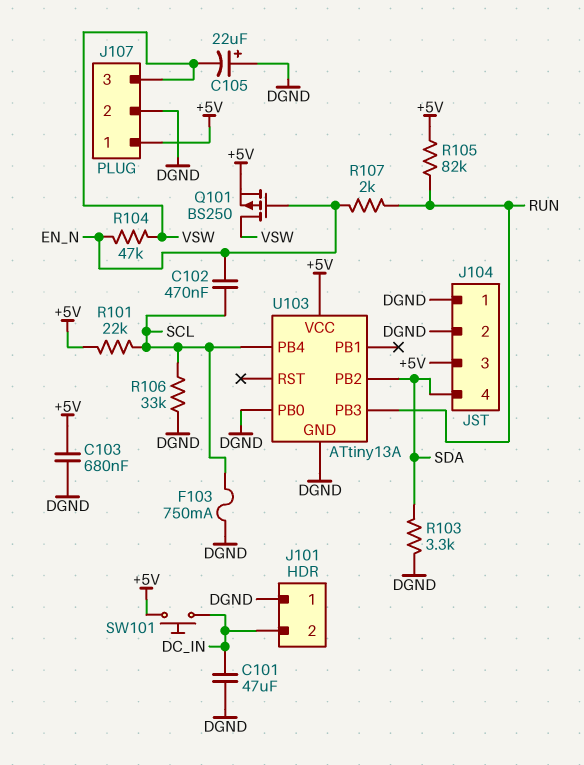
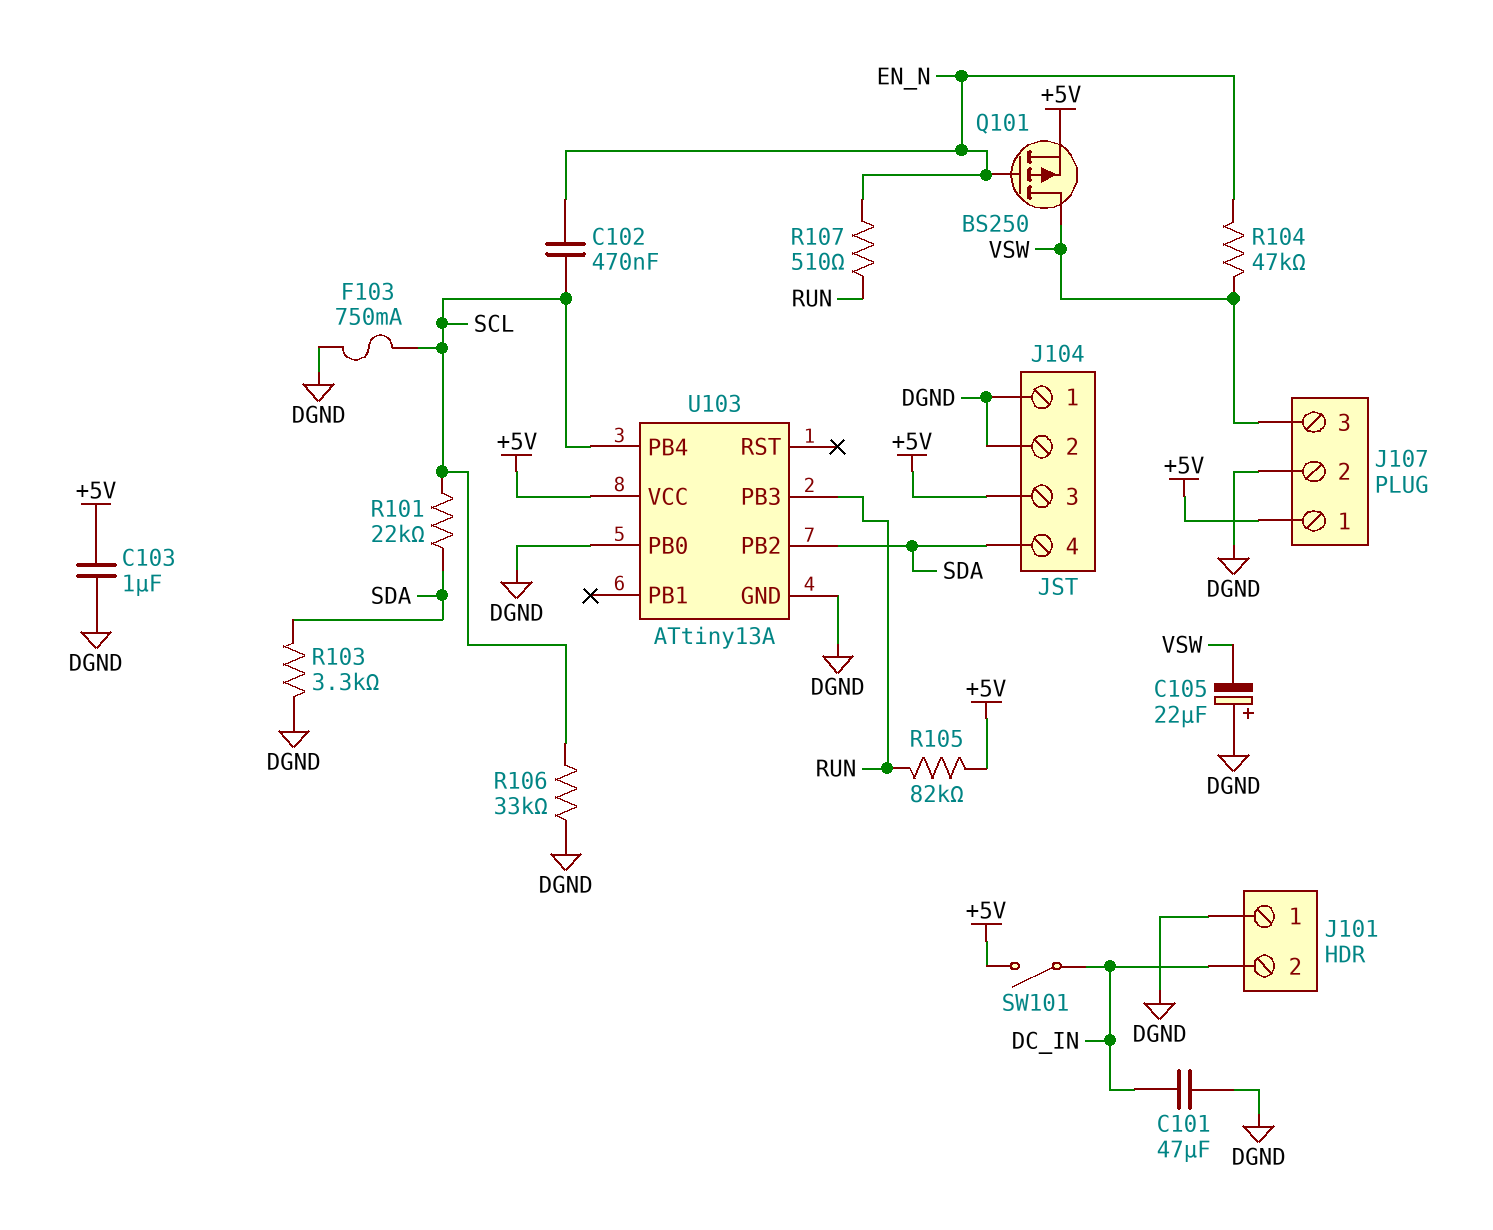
C103: 680nF (+5V, DGND) -> 1uF (+5V, DGND)
R101: 22k (+5V, SCL) -> 22k (SCL, SDA)
R107: 2k (EN_N, RUN) -> 510 (EN_N, RUN)
SW101: button (+5V, DC_IN) -> switch (+5V, DC_IN)

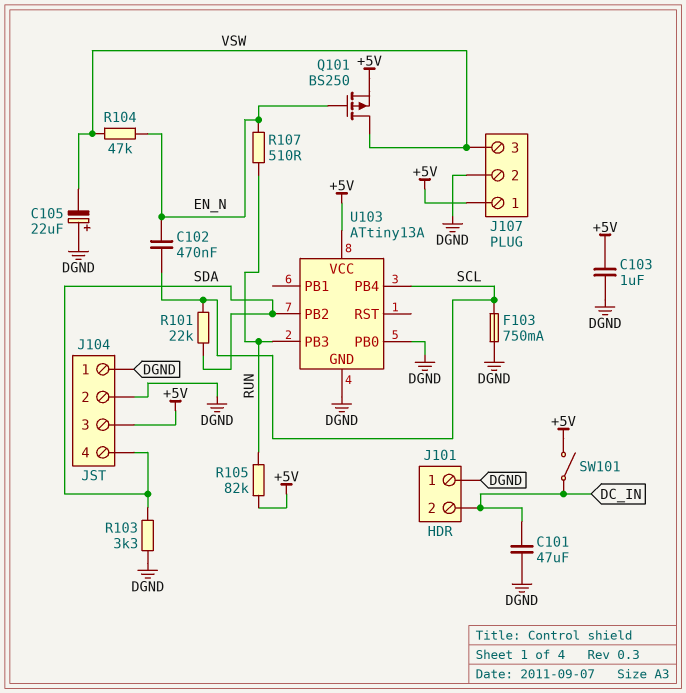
R106: 33k (DGND, SCL) -> none

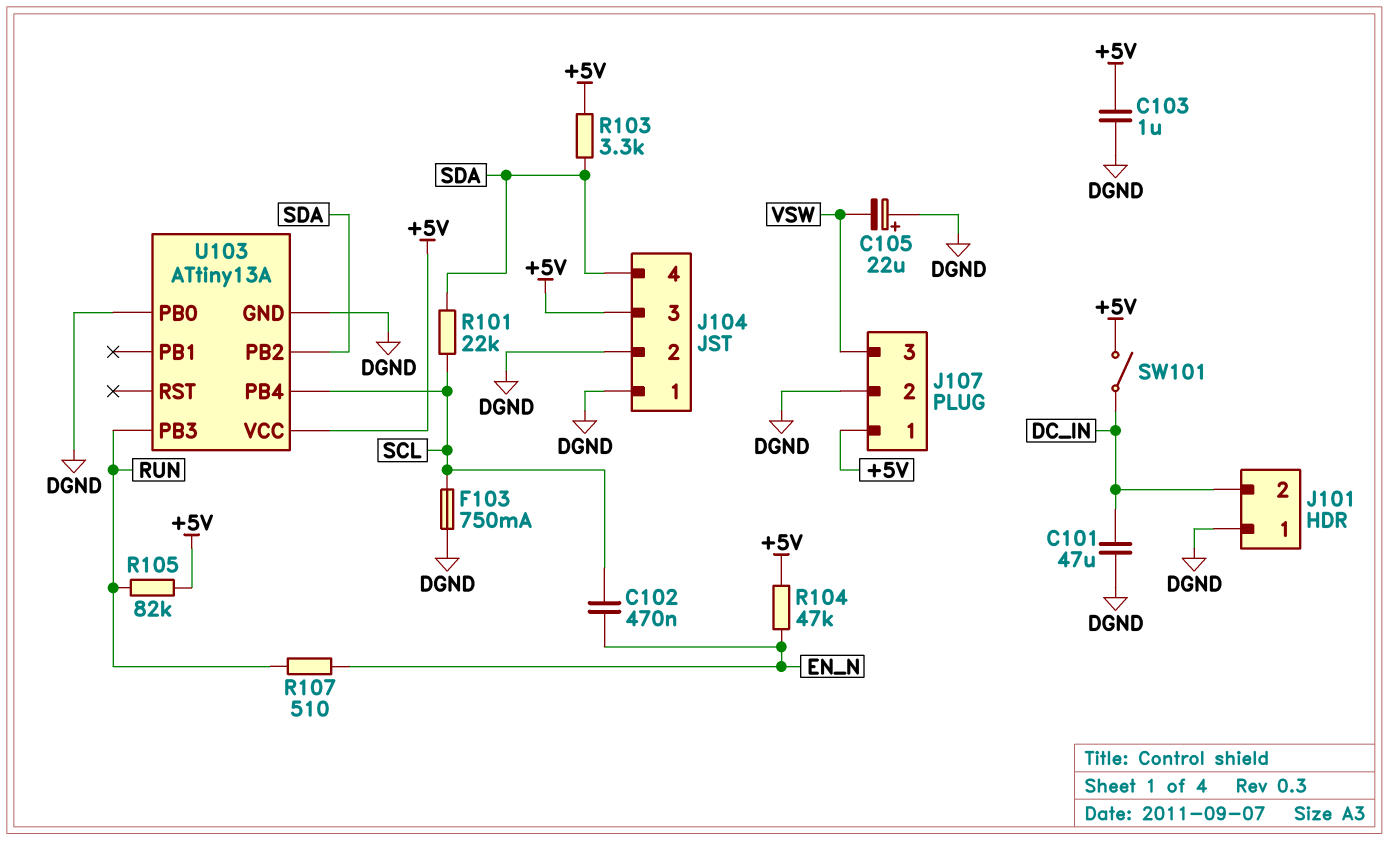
Q101: PMOS BS250 (G EN_N, D VSW, S +5V) -> none
R103: 3.3k (DGND, SDA) -> 3.3k (+5V, SDA)
R104: 47k (EN_N, VSW) -> 47k (+5V, EN_N)

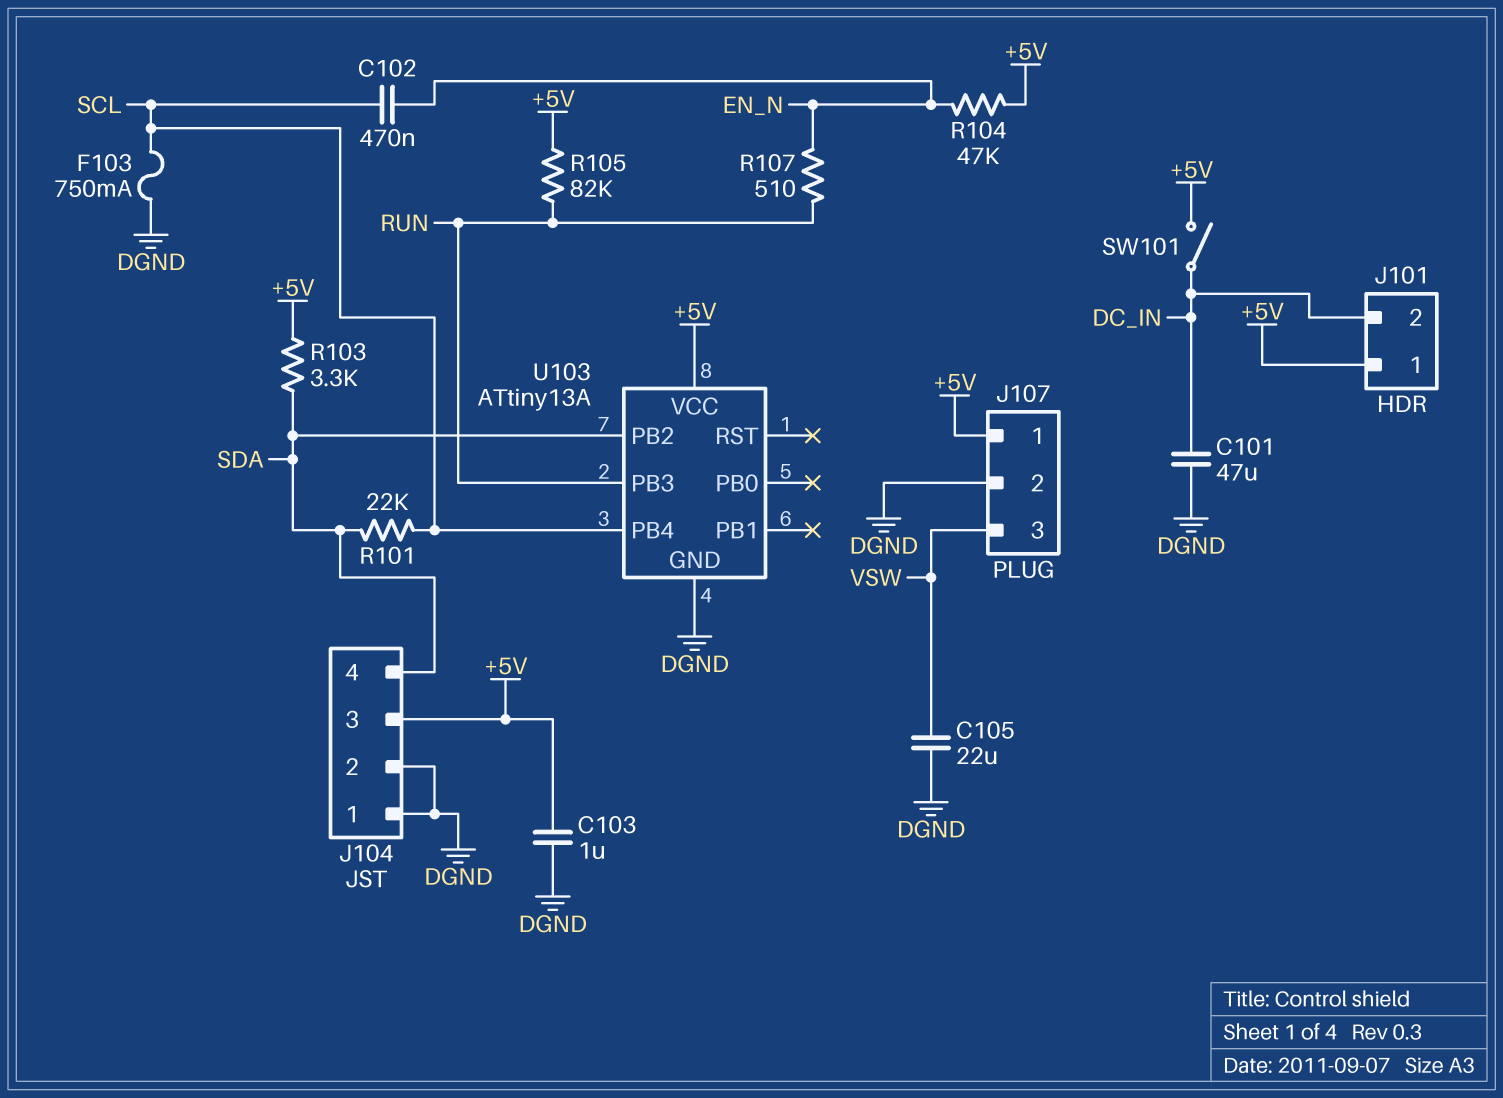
C105: 22uF (plus DGND, minus VSW) -> 22uF (DGND, VSW)
J101 pin 1: DGND -> +5V
U103 pin PB0: DGND -> none

